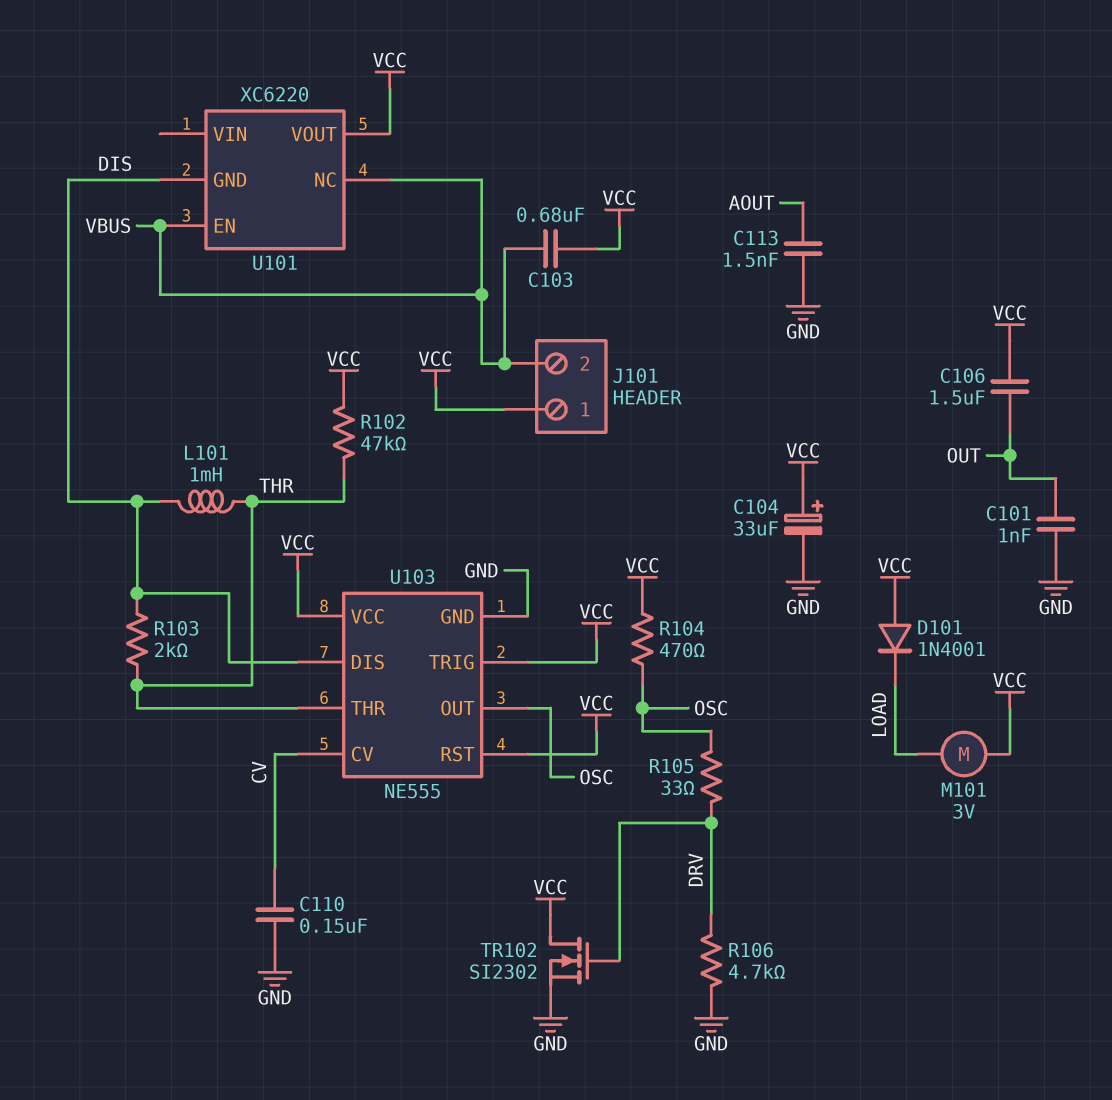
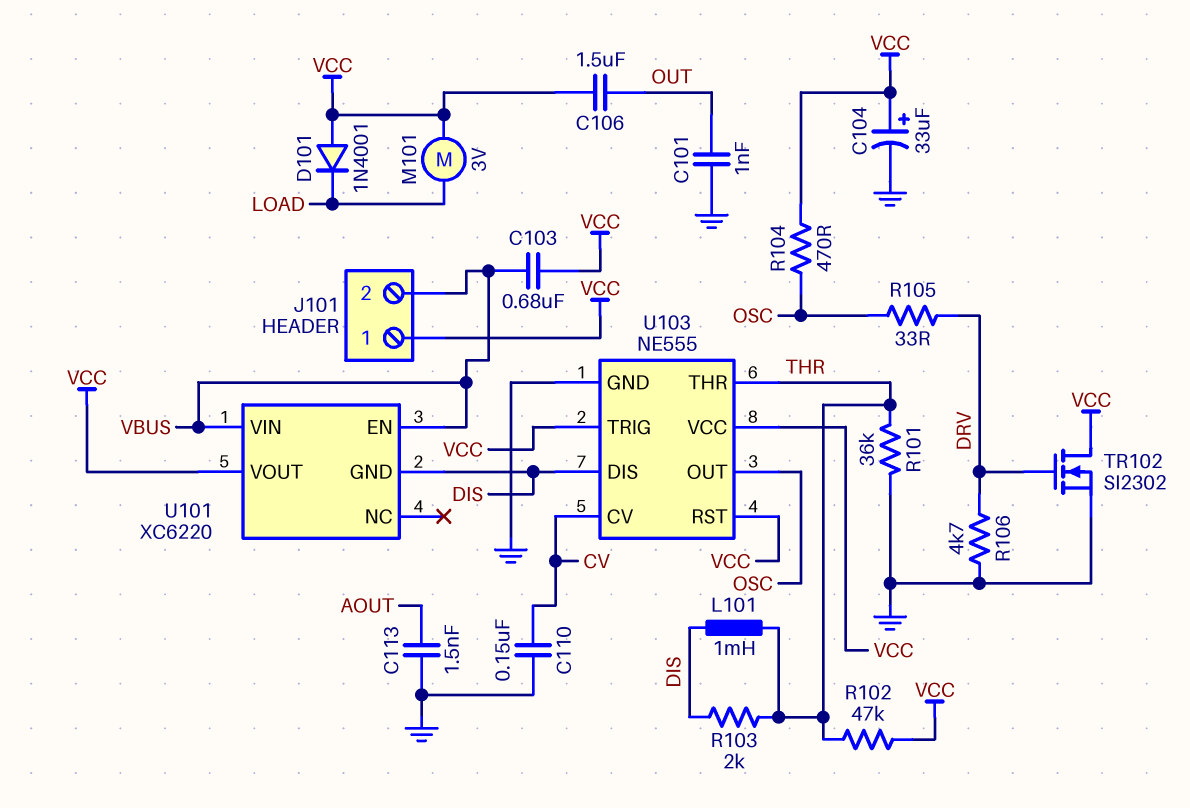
R101: none -> 36k (GND, THR)
U101 pin NC: VBUS -> none
U101 pin VIN: none -> VBUS

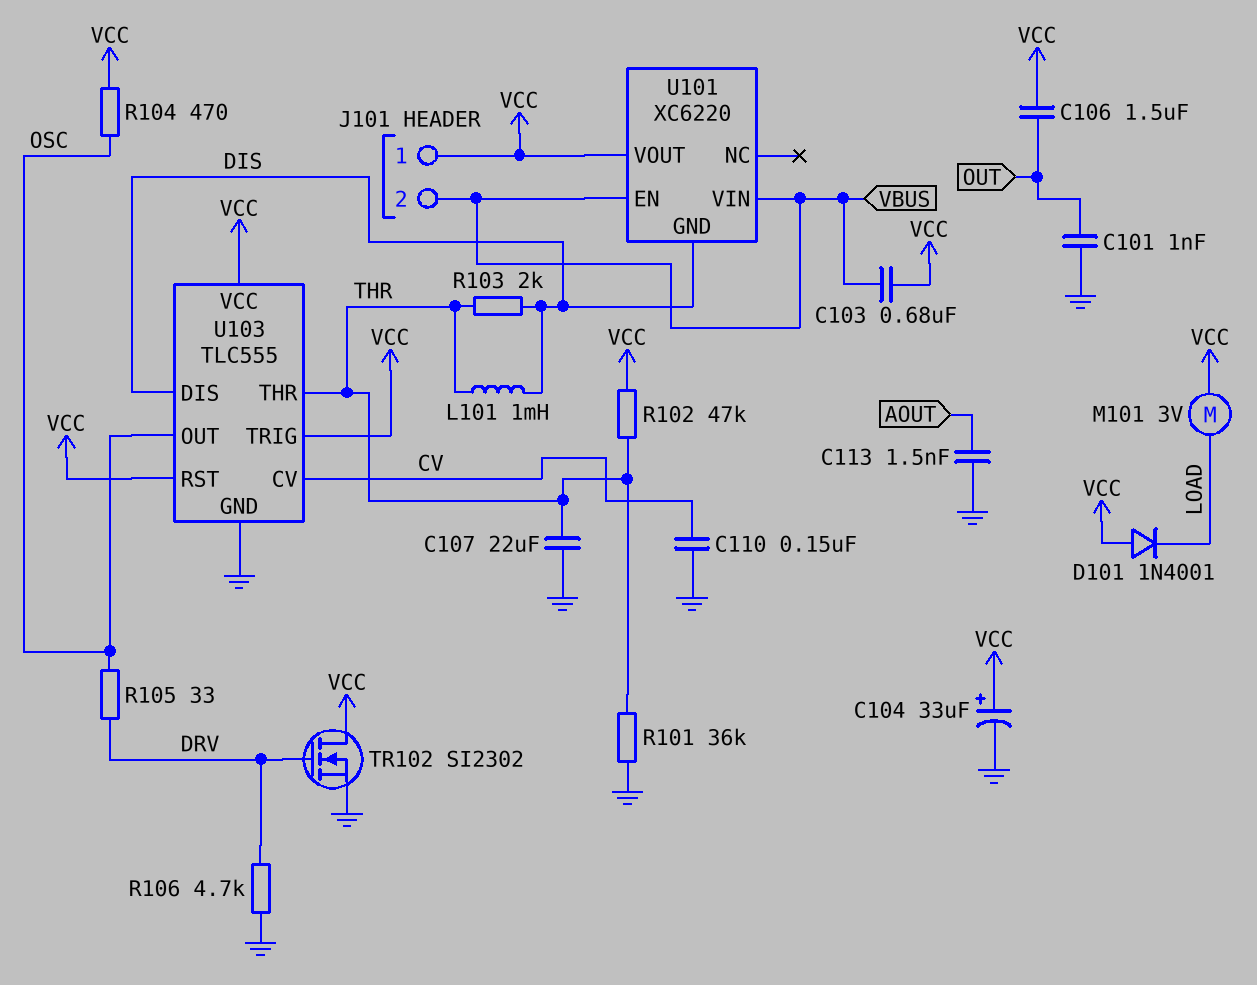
C107: none -> 22uF (GND, THR)
U103: NE555 -> TLC555

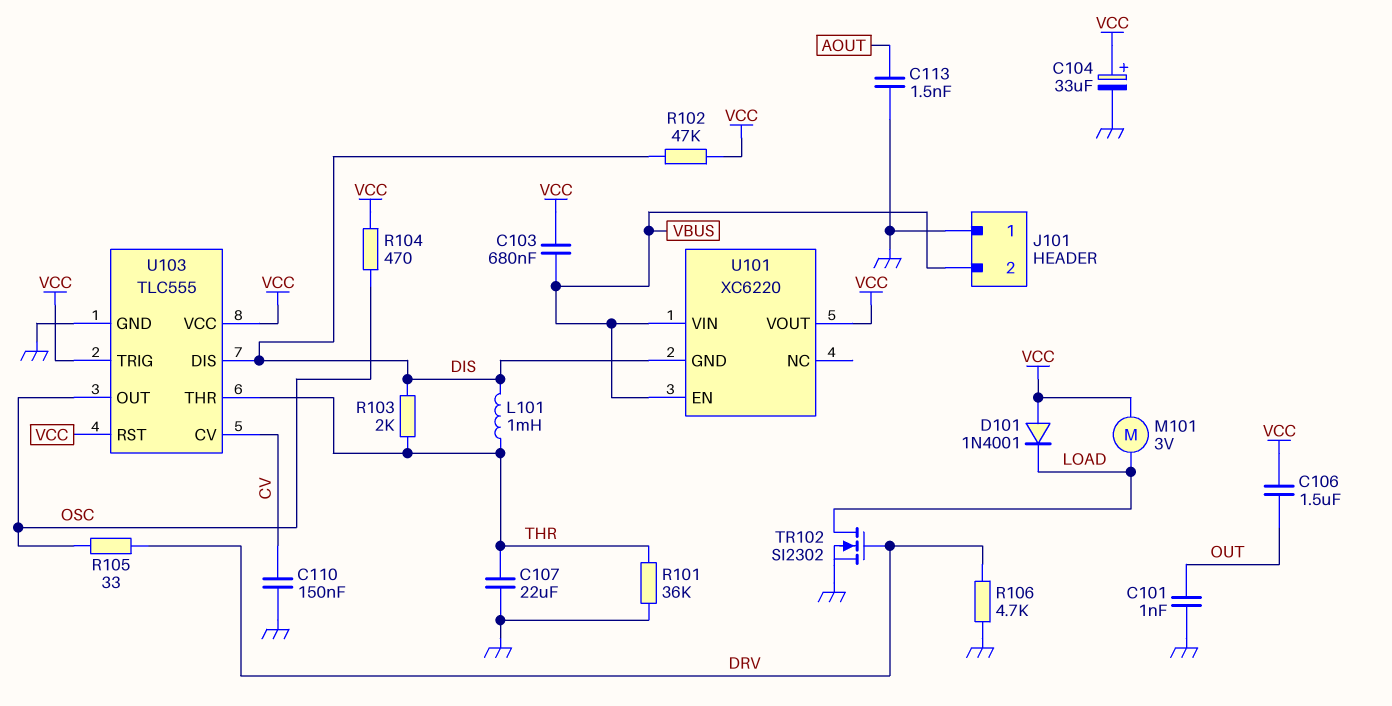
J101 pin 1: VCC -> GND
R102: 47k (THR, VCC) -> 47k (DIS, VCC)
TR102: NMOS SI2302 (G DRV, D VCC, S GND) -> NMOS SI2302 (G DRV, D LOAD, S GND)

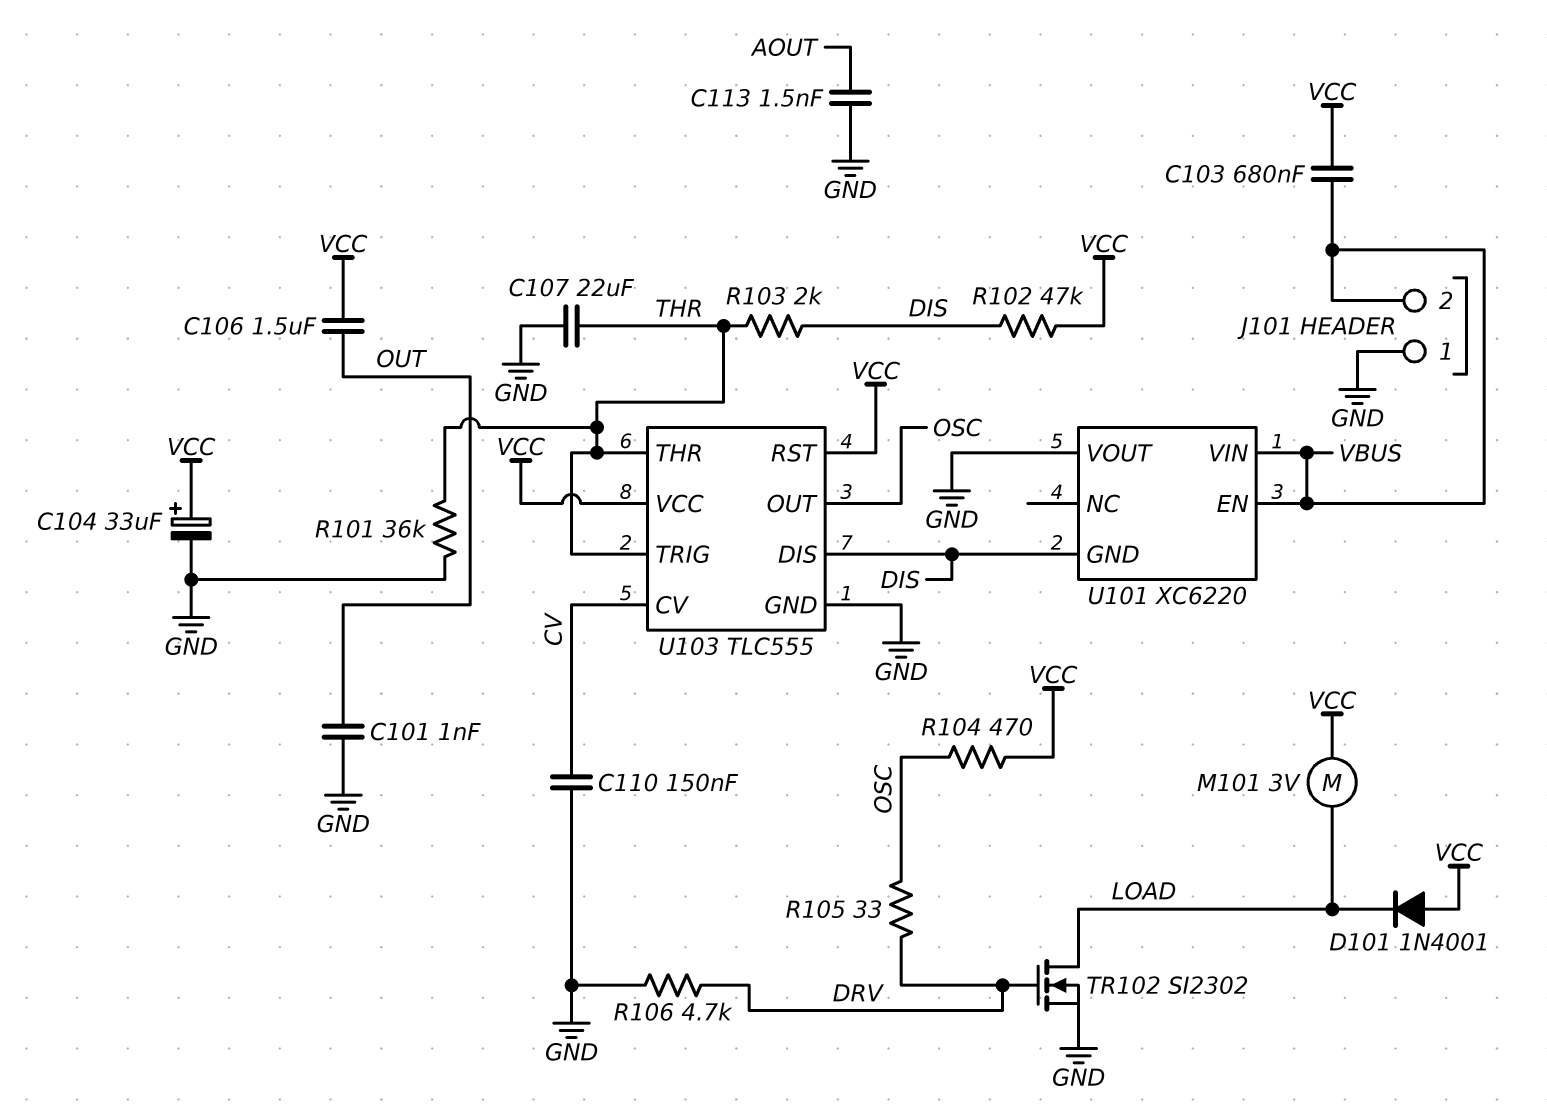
L101: 1mH (DIS, THR) -> none
U101 pin VOUT: VCC -> GND
U103 pin TRIG: VCC -> THR

